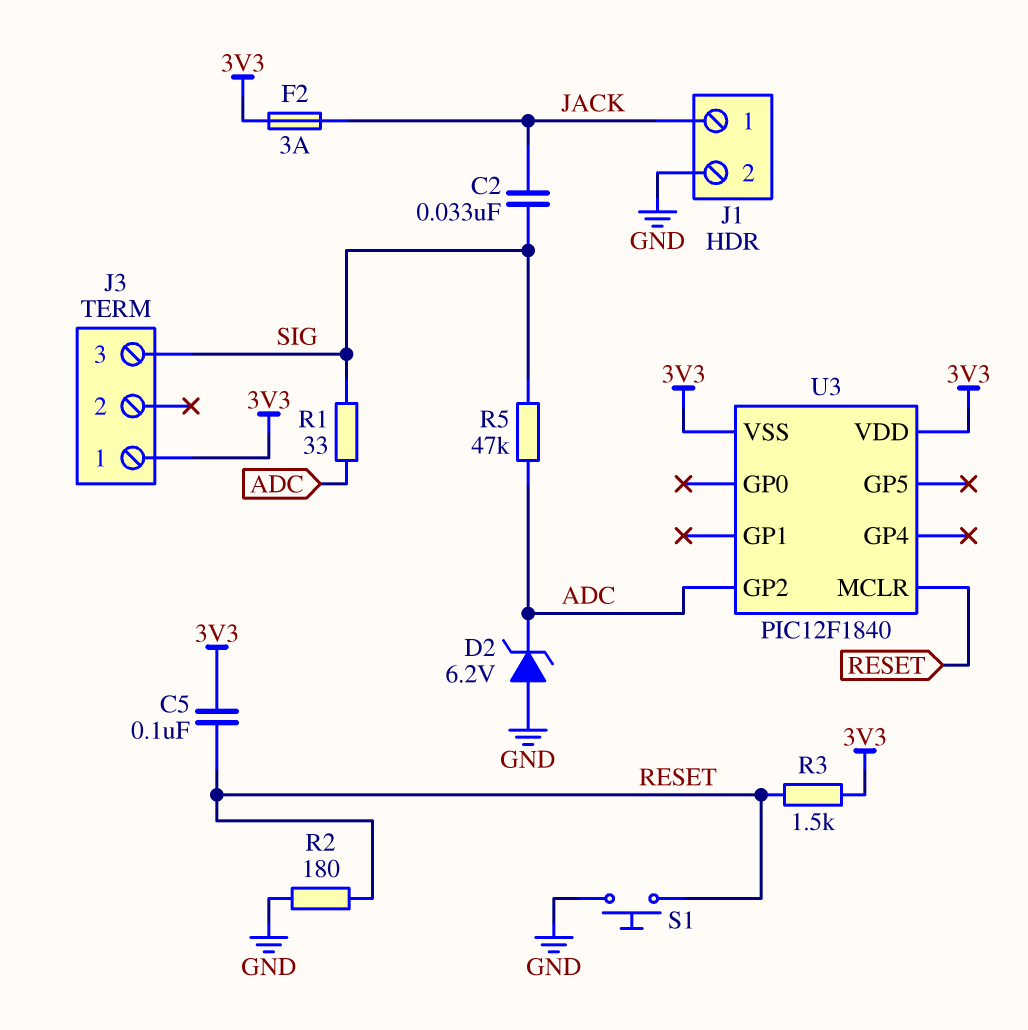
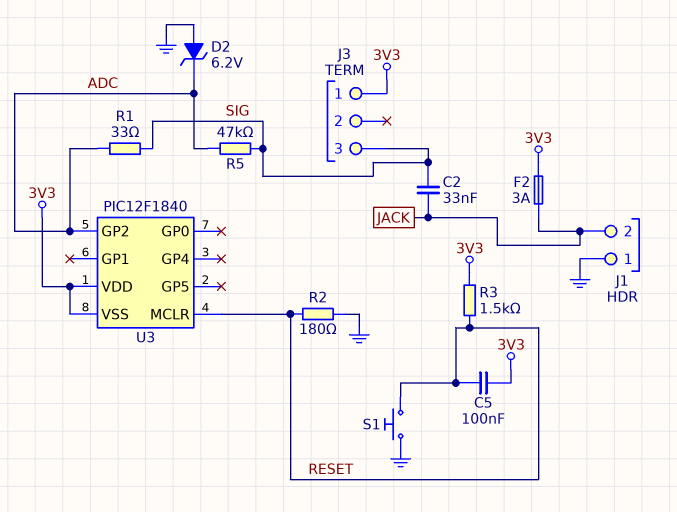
J1 pin 1: JACK -> GND
J1 pin 2: GND -> JACK

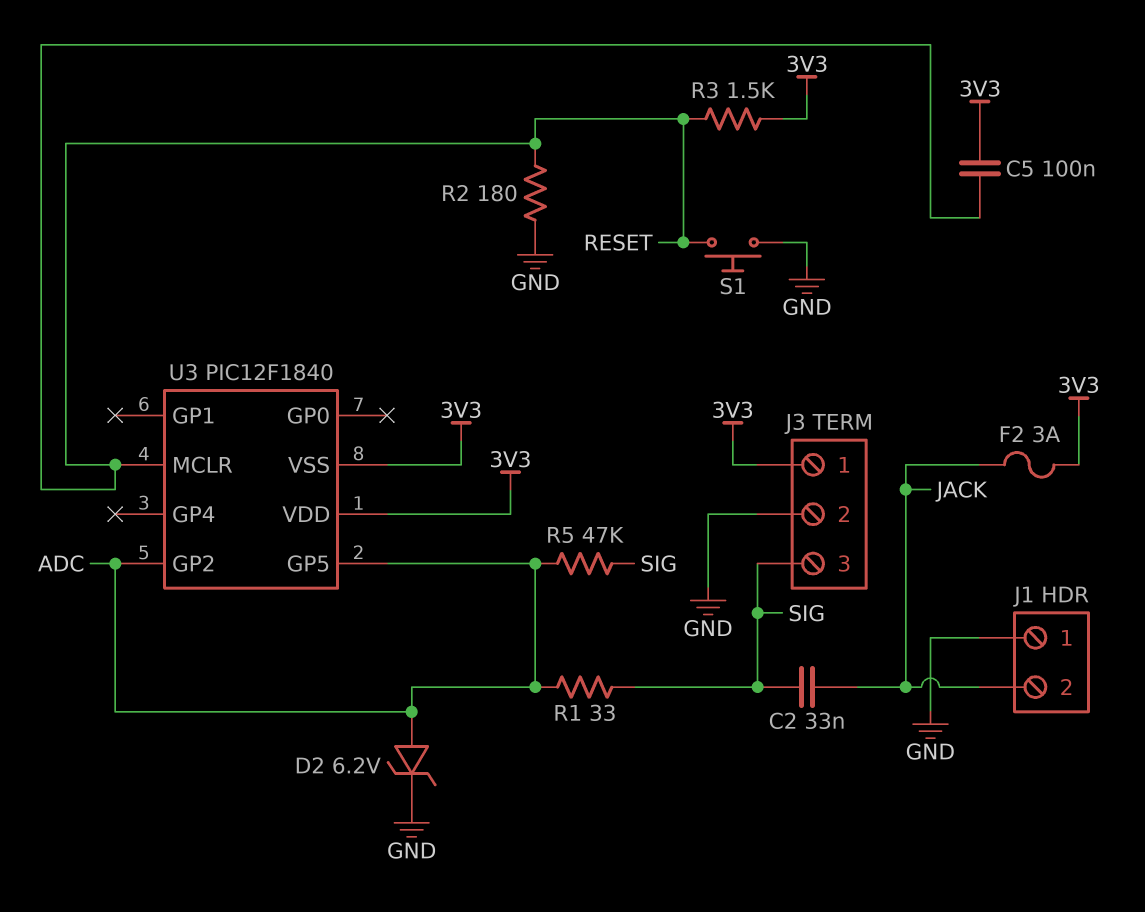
D2: zener 6.2V (A GND, K ADC) -> zener 6.2V (A ADC, K GND)
J3 pin 2: none -> GND
U3 pin GP5: none -> ADC

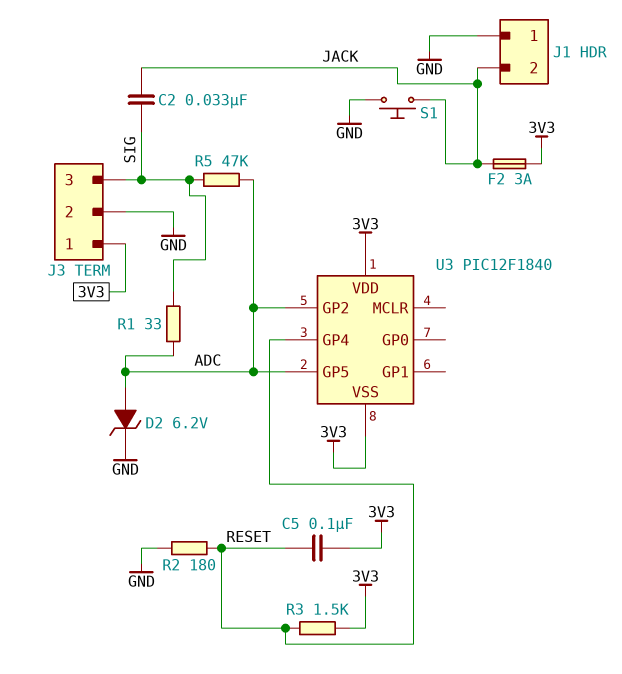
S1: button (GND, RESET) -> button (GND, JACK)
U3 pin GP4: none -> RESET
U3 pin MCLR: RESET -> none

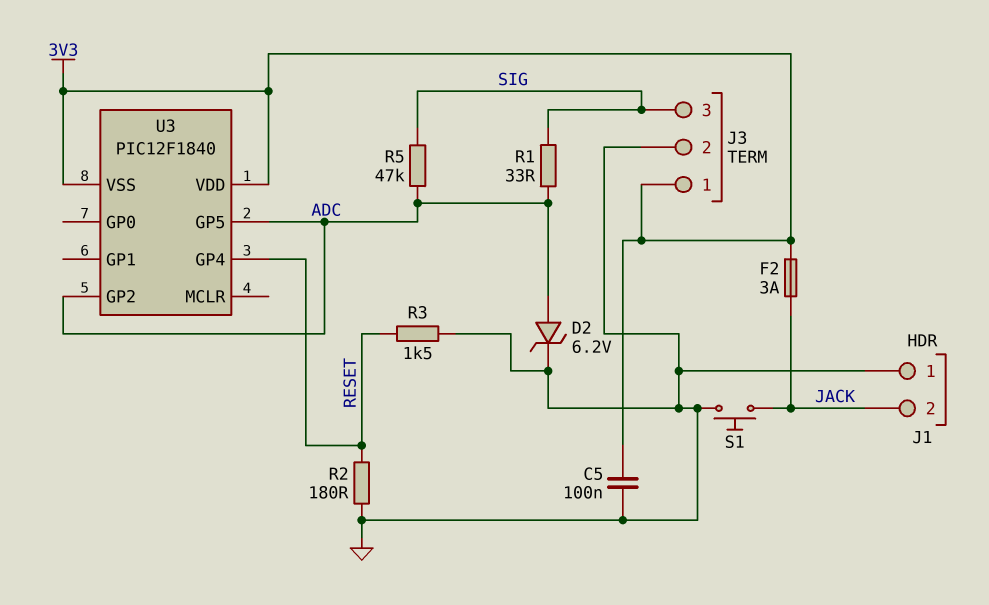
C2: 33nF (JACK, SIG) -> none
C5: 100nF (3V3, RESET) -> 100nF (3V3, GND)
R3: 1.5k (3V3, RESET) -> 1.5k (GND, RESET)

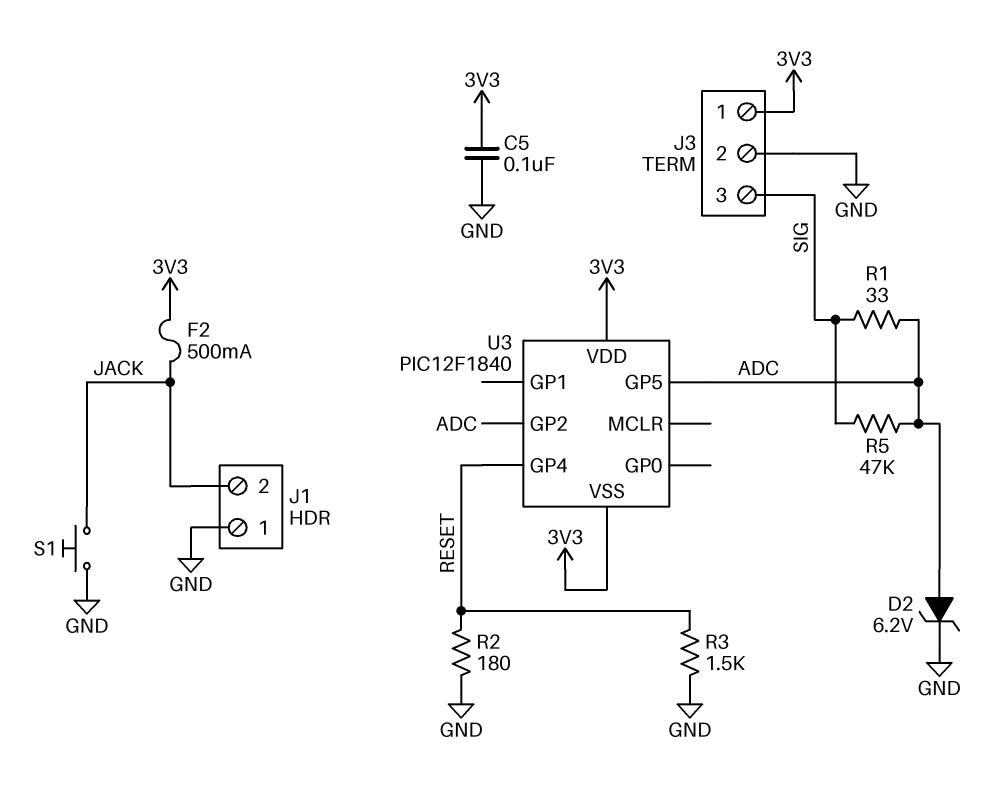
F2: 3A (3V3, JACK) -> 500mA (3V3, JACK)

